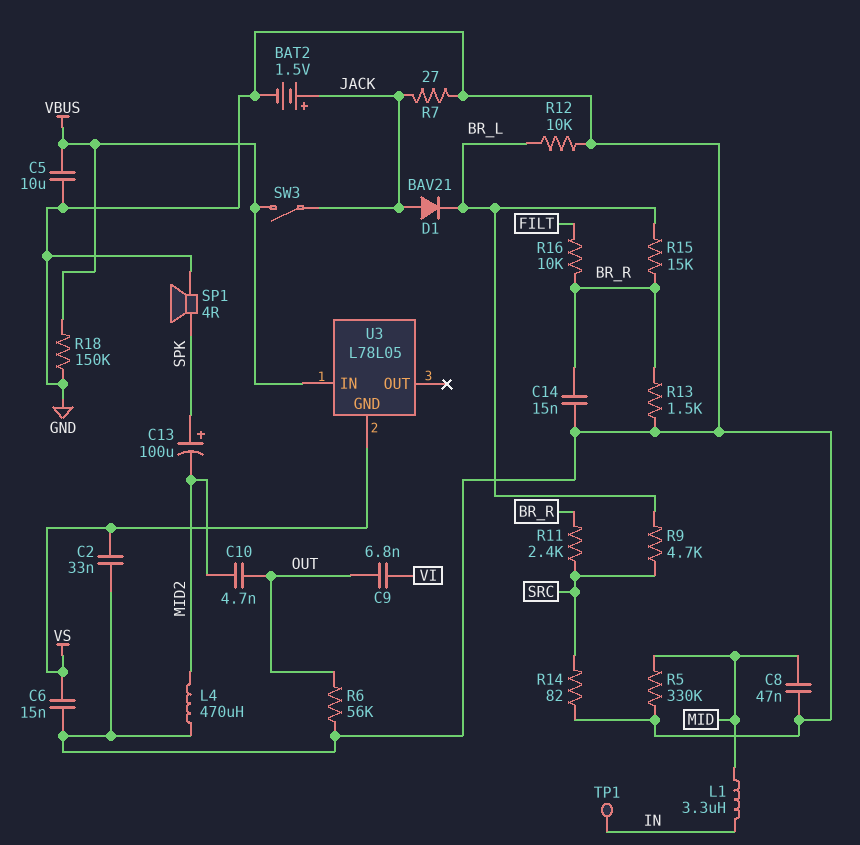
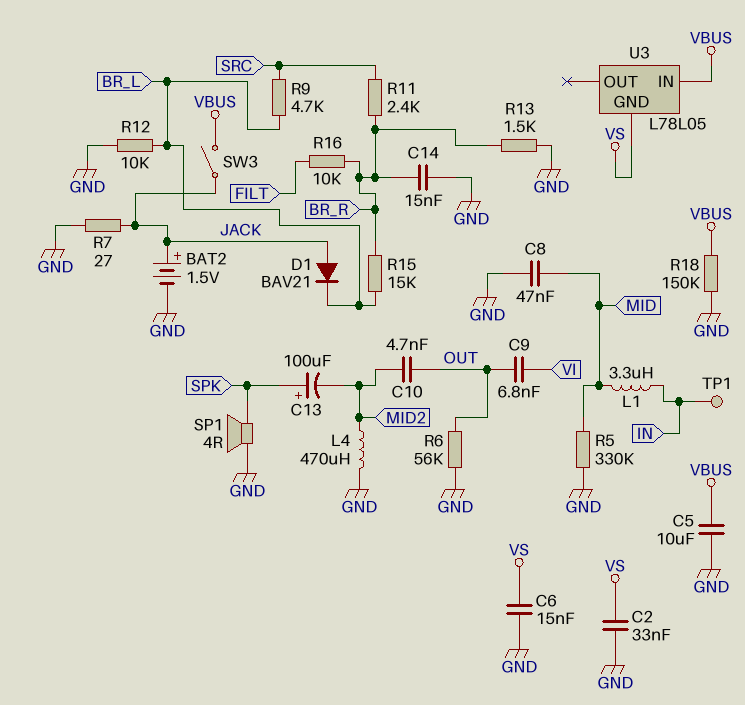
R14: 82 (GND, SRC) -> none

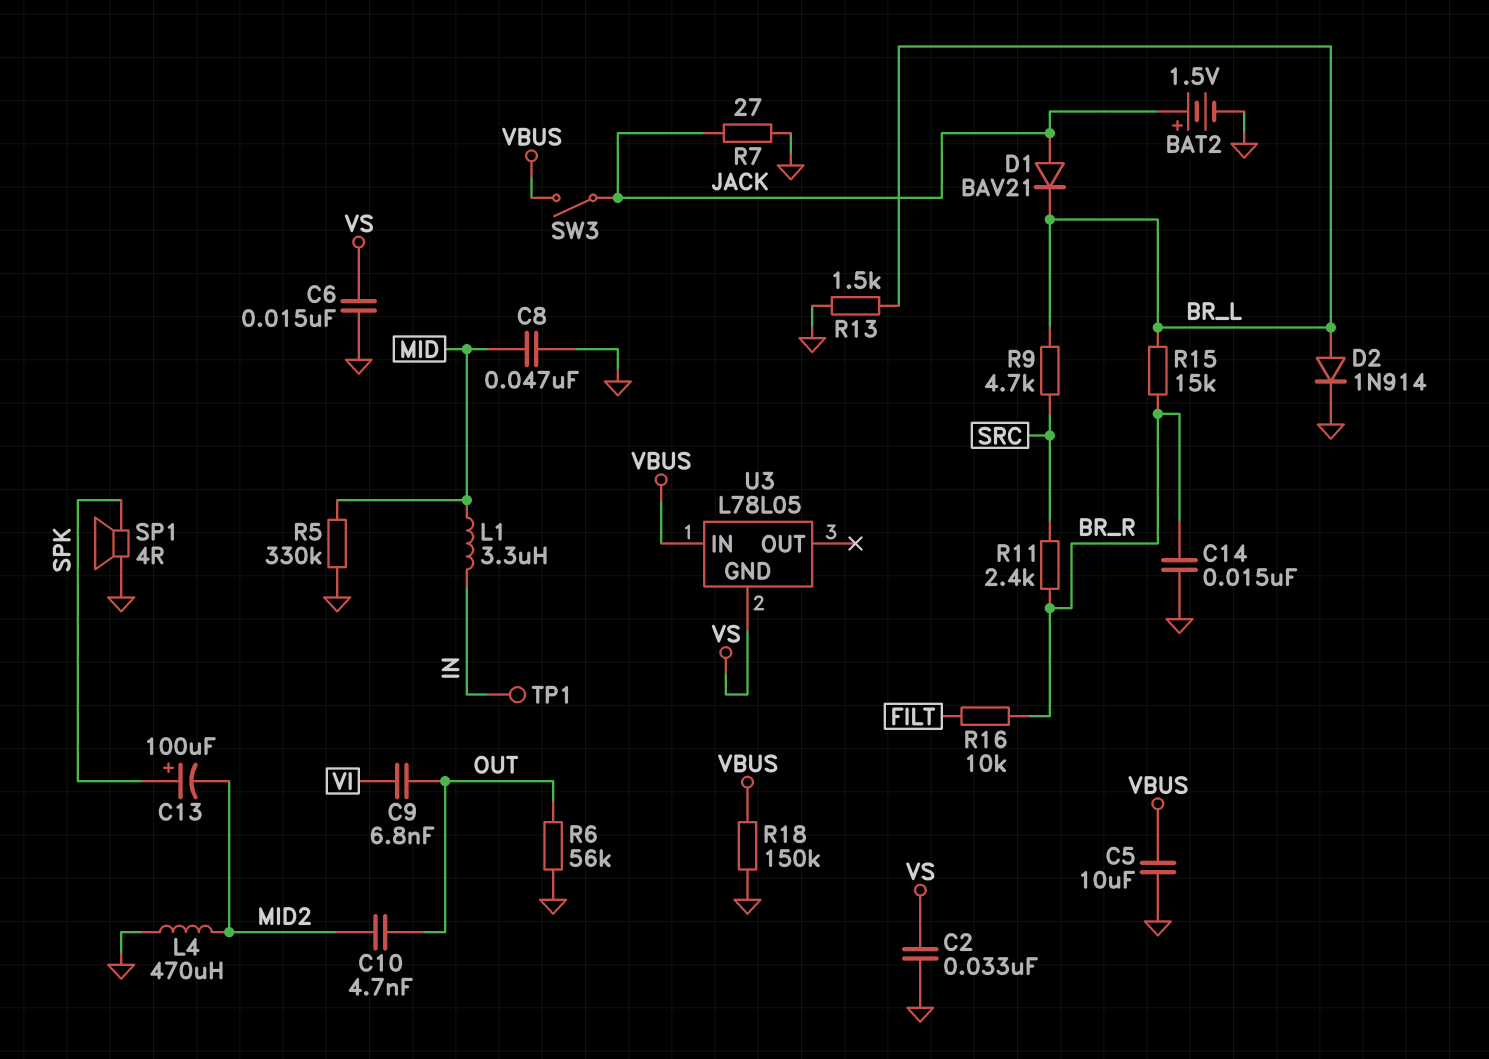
D2: none -> diode 1N914 (A BR_L, K GND)
R12: 10k (BR_L, GND) -> none
R13: 1.5k (BR_R, GND) -> 1.5k (BR_L, GND)

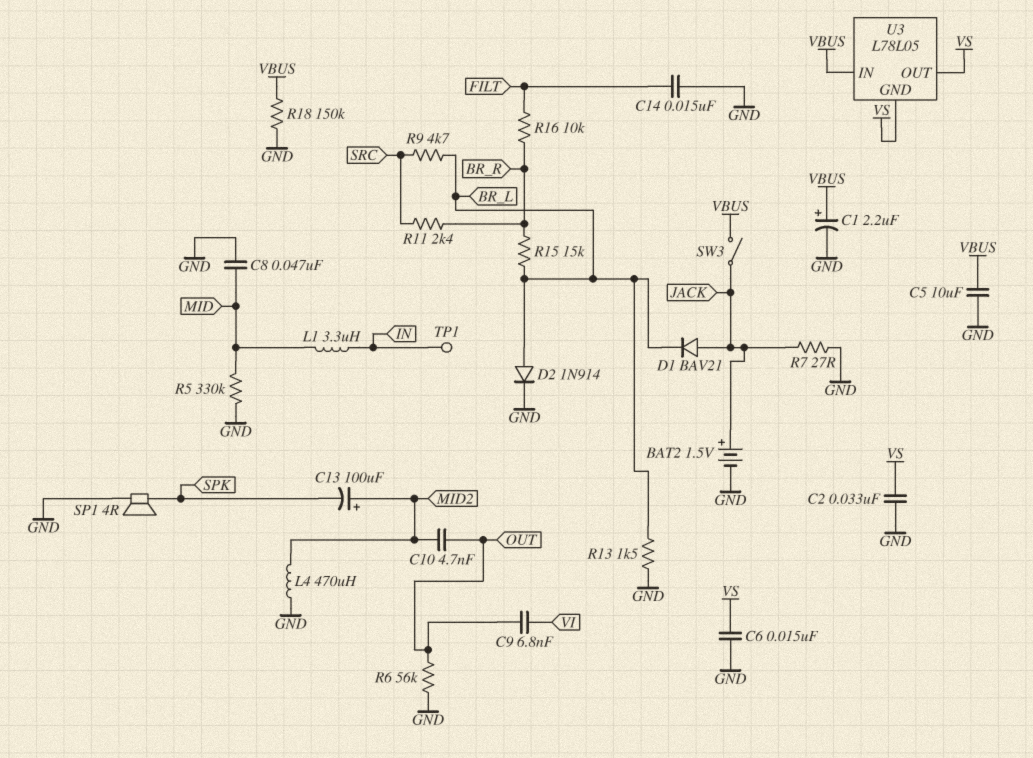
C1: none -> 2.2uF (plus VBUS, minus GND)
C13: 100uF (plus SPK, minus MID2) -> 100uF (plus MID2, minus SPK)
C14: 15nF (BR_R, GND) -> 15nF (FILT, GND)
U3 pin OUT: none -> VS

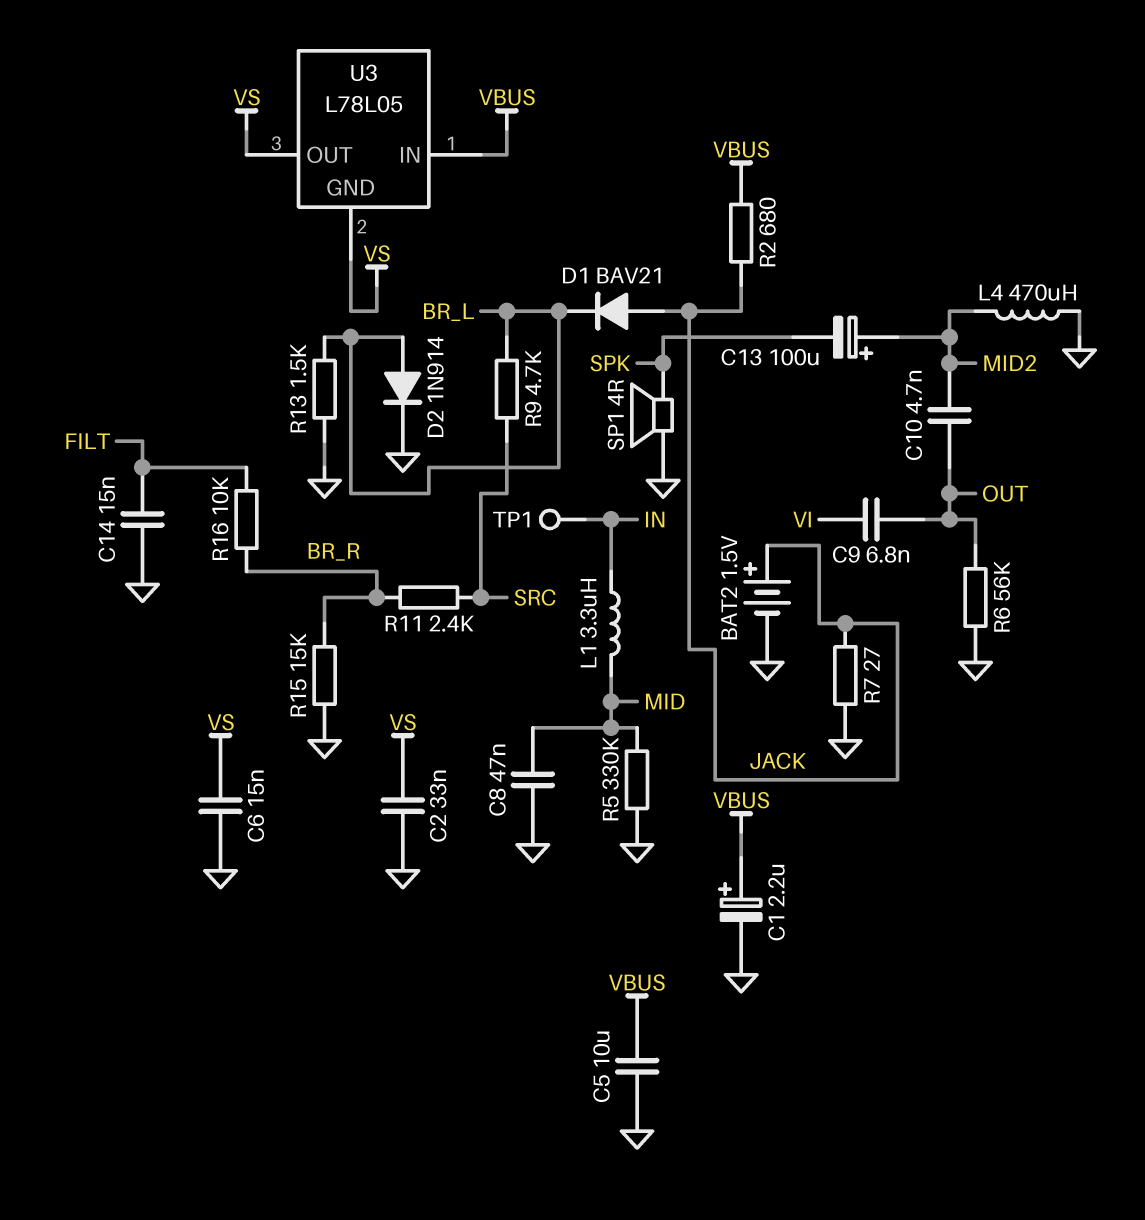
R2: none -> 680 (JACK, VBUS)
R15: 15k (BR_L, BR_R) -> 15k (BR_R, GND)
R18: 150k (GND, VBUS) -> none
SW3: switch (JACK, VBUS) -> none

